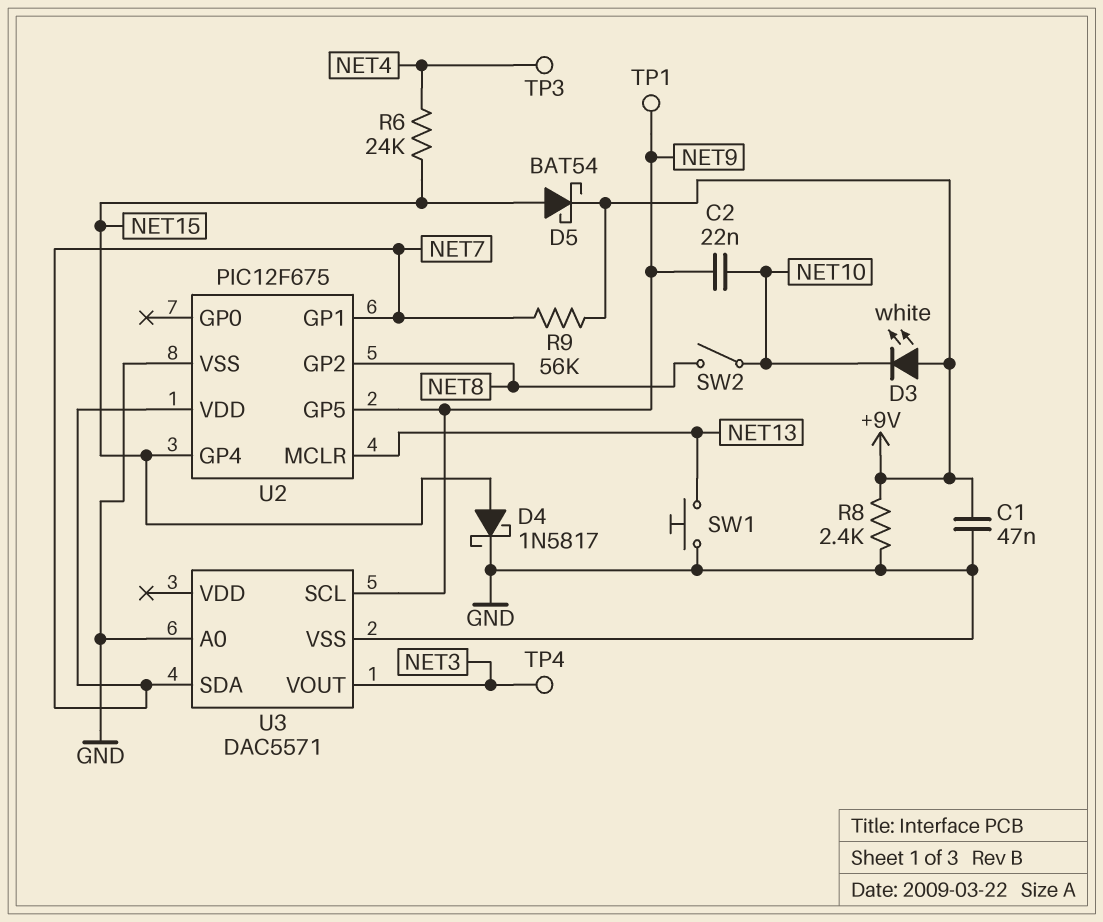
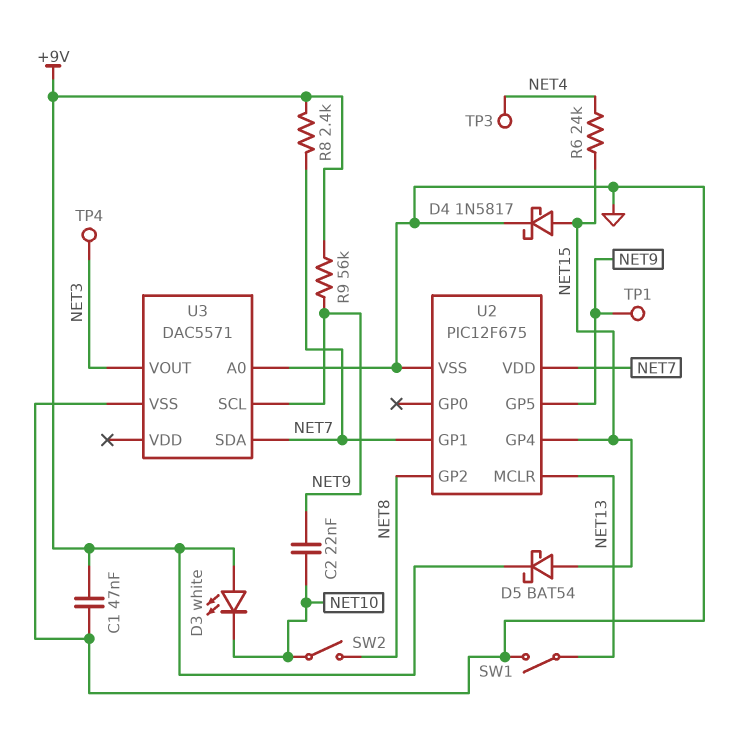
R8: 2.4k (+9V, GND) -> 2.4k (+9V, NET7)
R9: 56k (+9V, NET7) -> 56k (+9V, NET9)
SW1: button (GND, NET13) -> switch (GND, NET13)

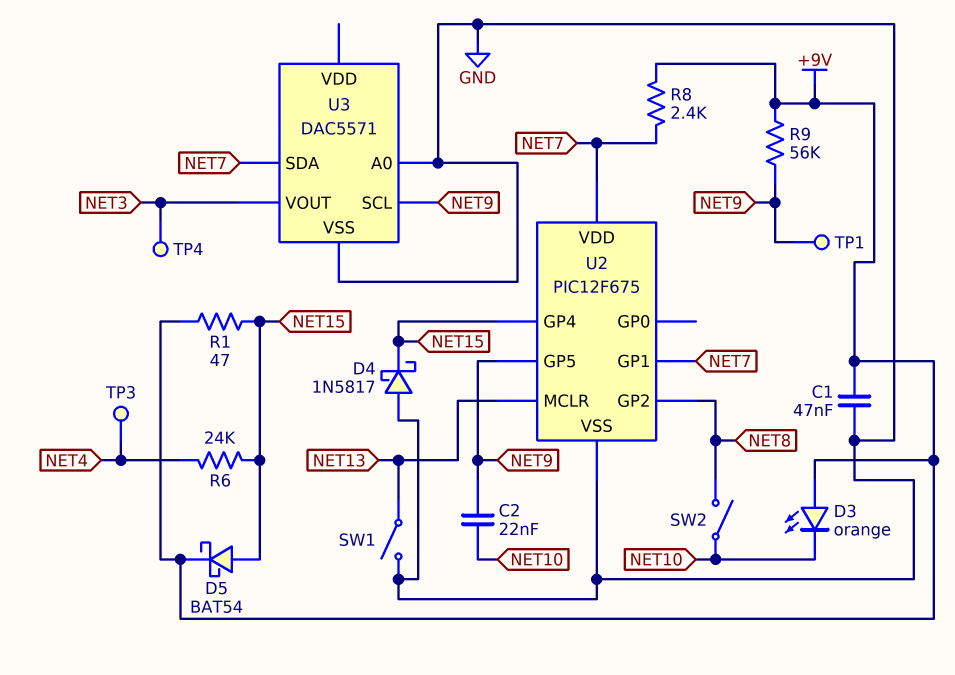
D3: LED white (A +9V, K NET10) -> LED orange (A +9V, K NET10)
D4: schottky 1N5817 (A NET15, K GND) -> schottky 1N5817 (A GND, K NET15)
R1: none -> 47 (+9V, NET15)

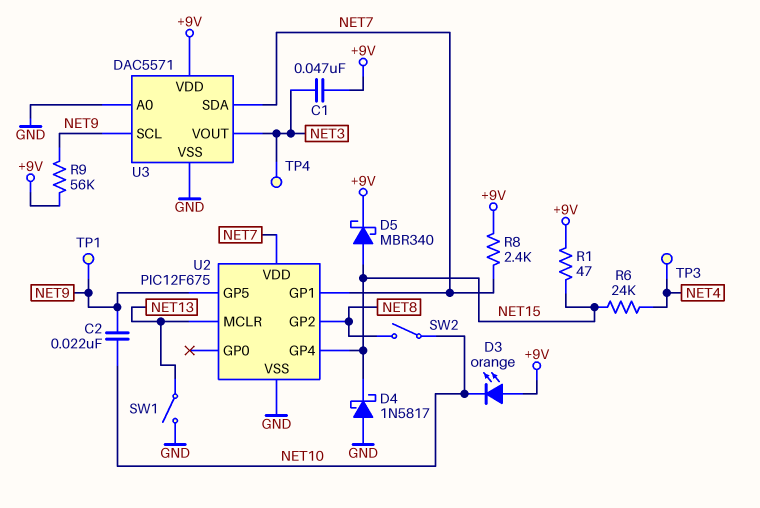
C1: 47nF (+9V, GND) -> 47nF (+9V, NET3)
D5: schottky BAT54 (A NET15, K +9V) -> schottky MBR340 (A NET15, K +9V)
U3 pin VDD: none -> +9V

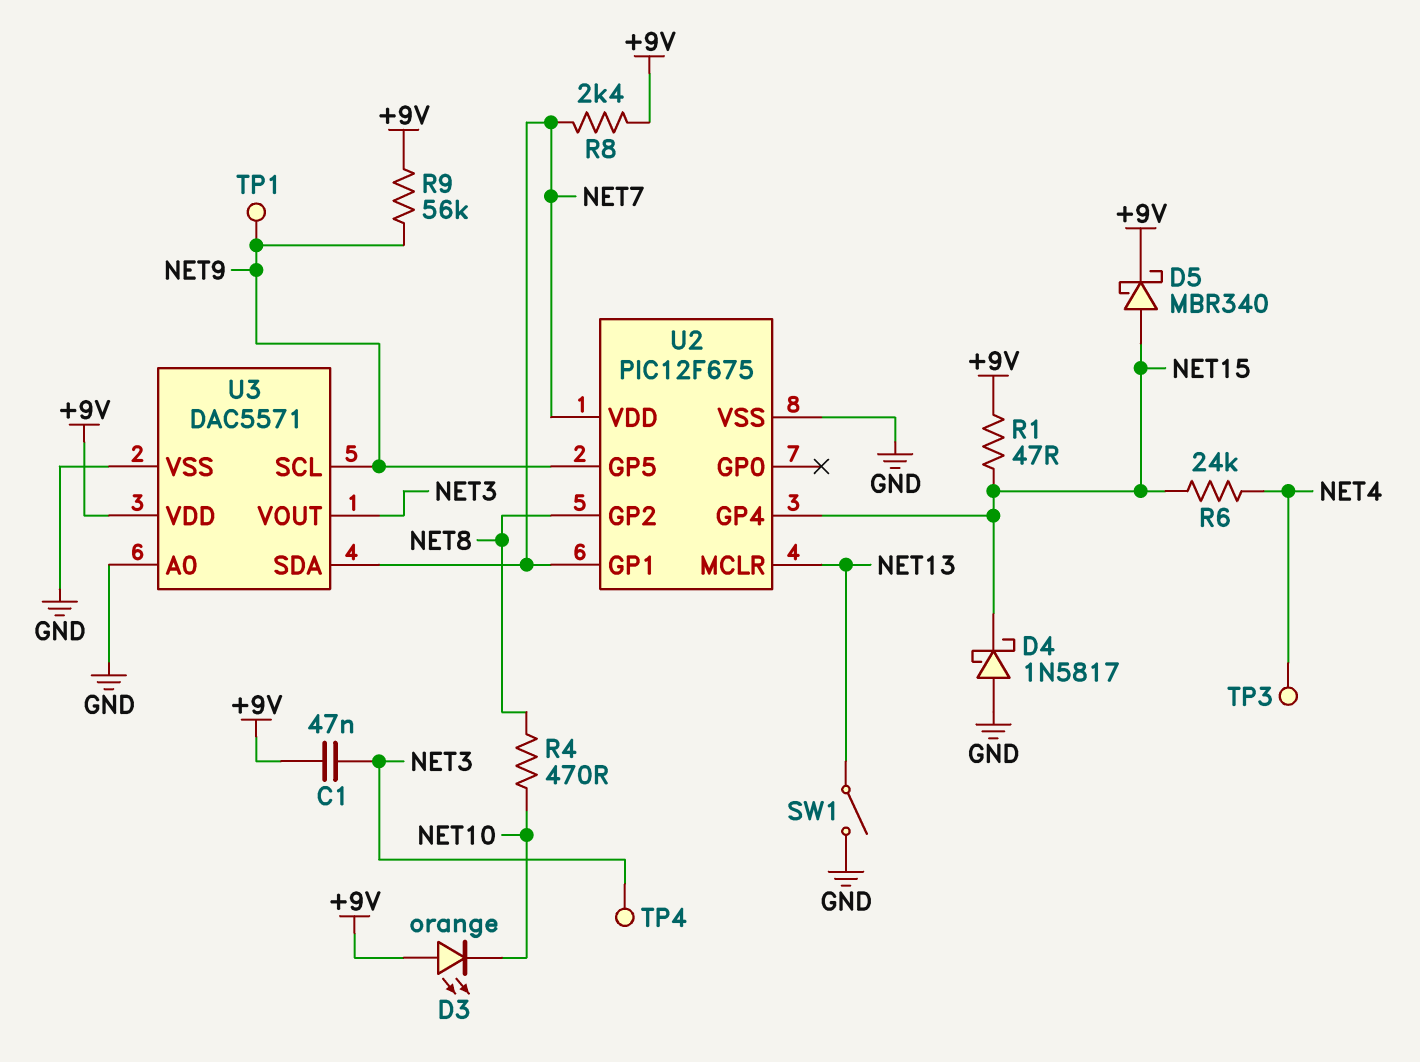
C2: 22nF (NET9, NET10) -> none
R4: none -> 470 (NET8, NET10)
SW2: switch (NET8, NET10) -> none

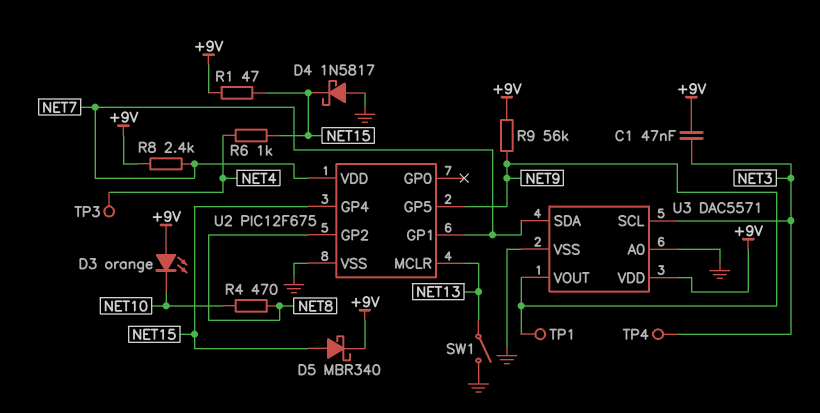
R6: 24k (NET4, NET15) -> 1k (NET4, NET15)
U3 pin SCL: NET9 -> NET3
U3 pin VOUT: NET3 -> NET9

